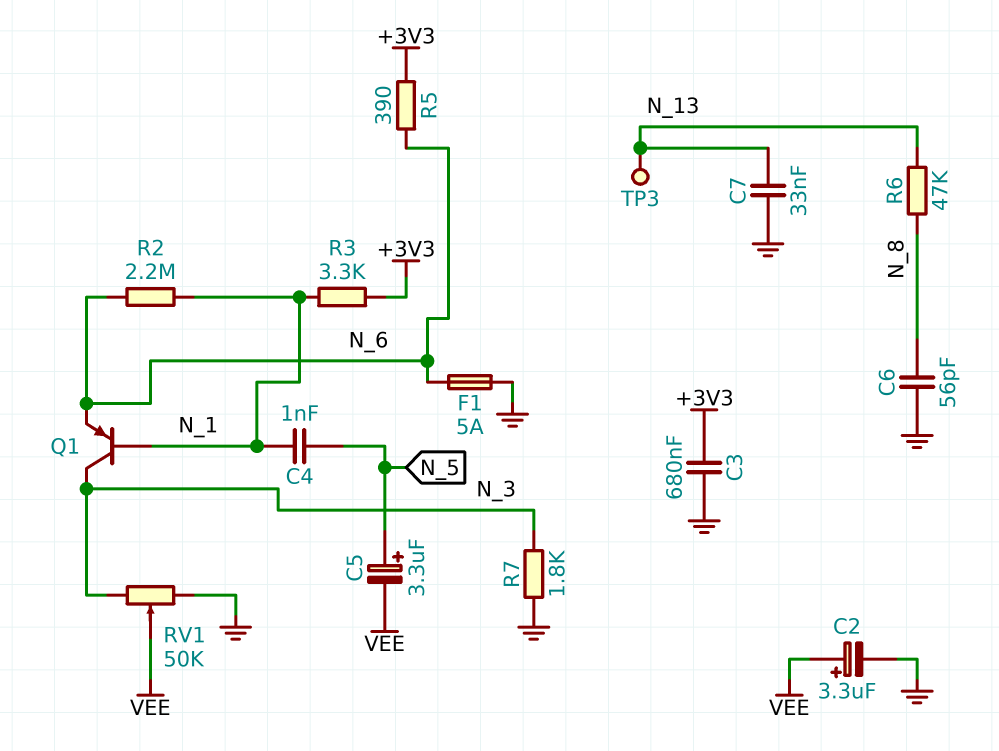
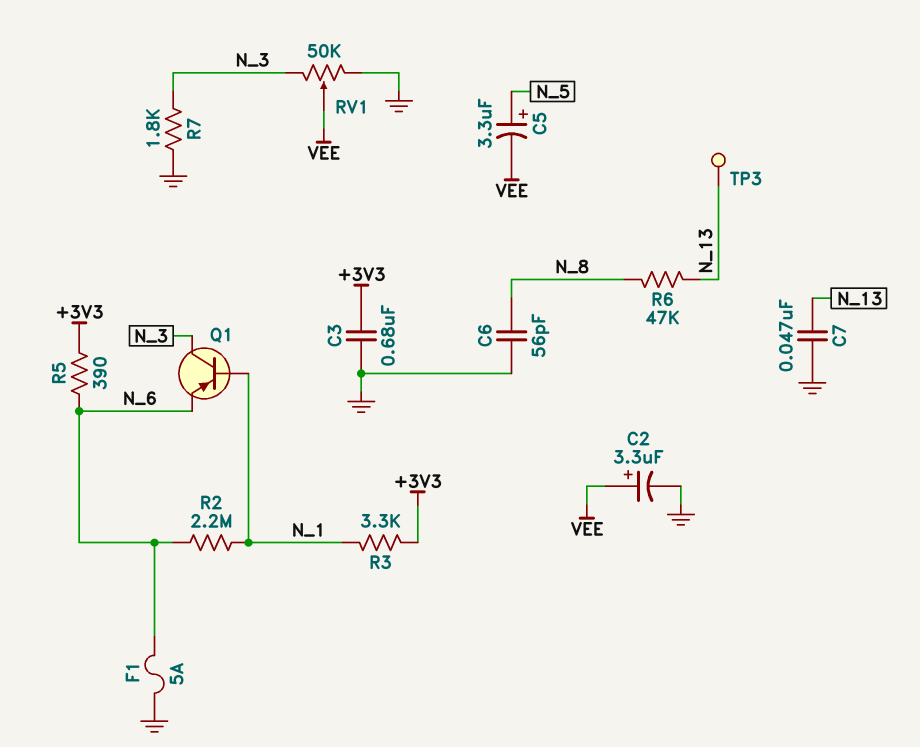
C4: 1nF (N_1, N_5) -> none
C7: 33nF (GND, N_13) -> 47nF (GND, N_13)

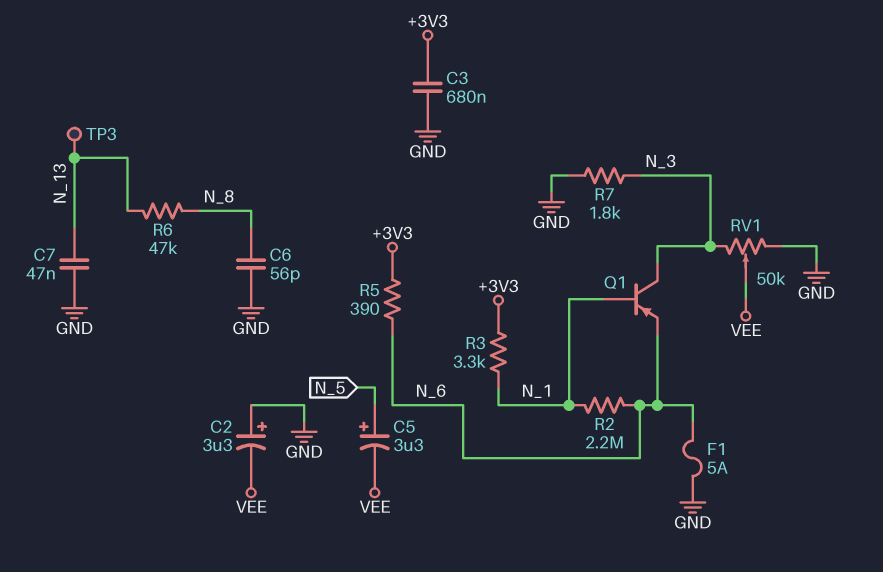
C2: 3.3uF (plus VEE, minus GND) -> 3.3uF (plus GND, minus VEE)

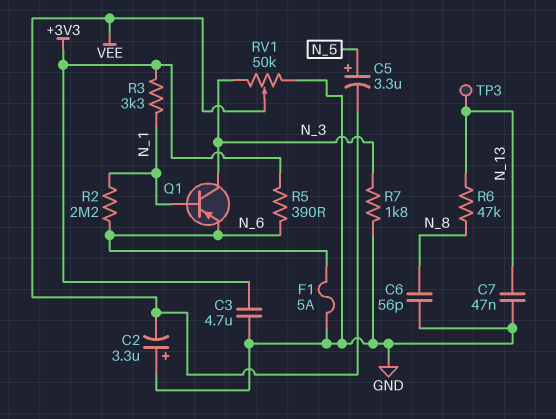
C3: 680nF (+3V3, GND) -> 4.7uF (+3V3, GND)

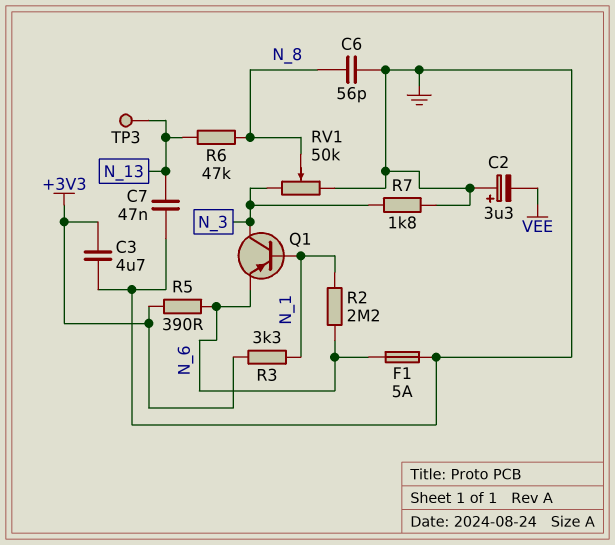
C5: 3.3uF (plus N_5, minus VEE) -> none
RV1: 50k (GND, N_3, wiper VEE) -> 50k (GND, N_3, wiper N_8)

